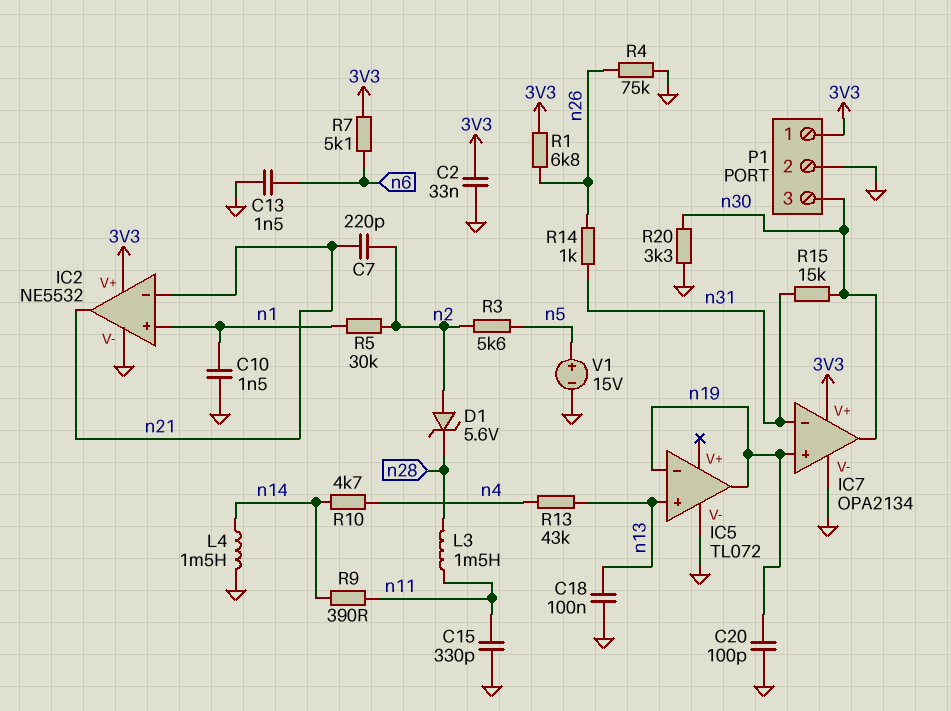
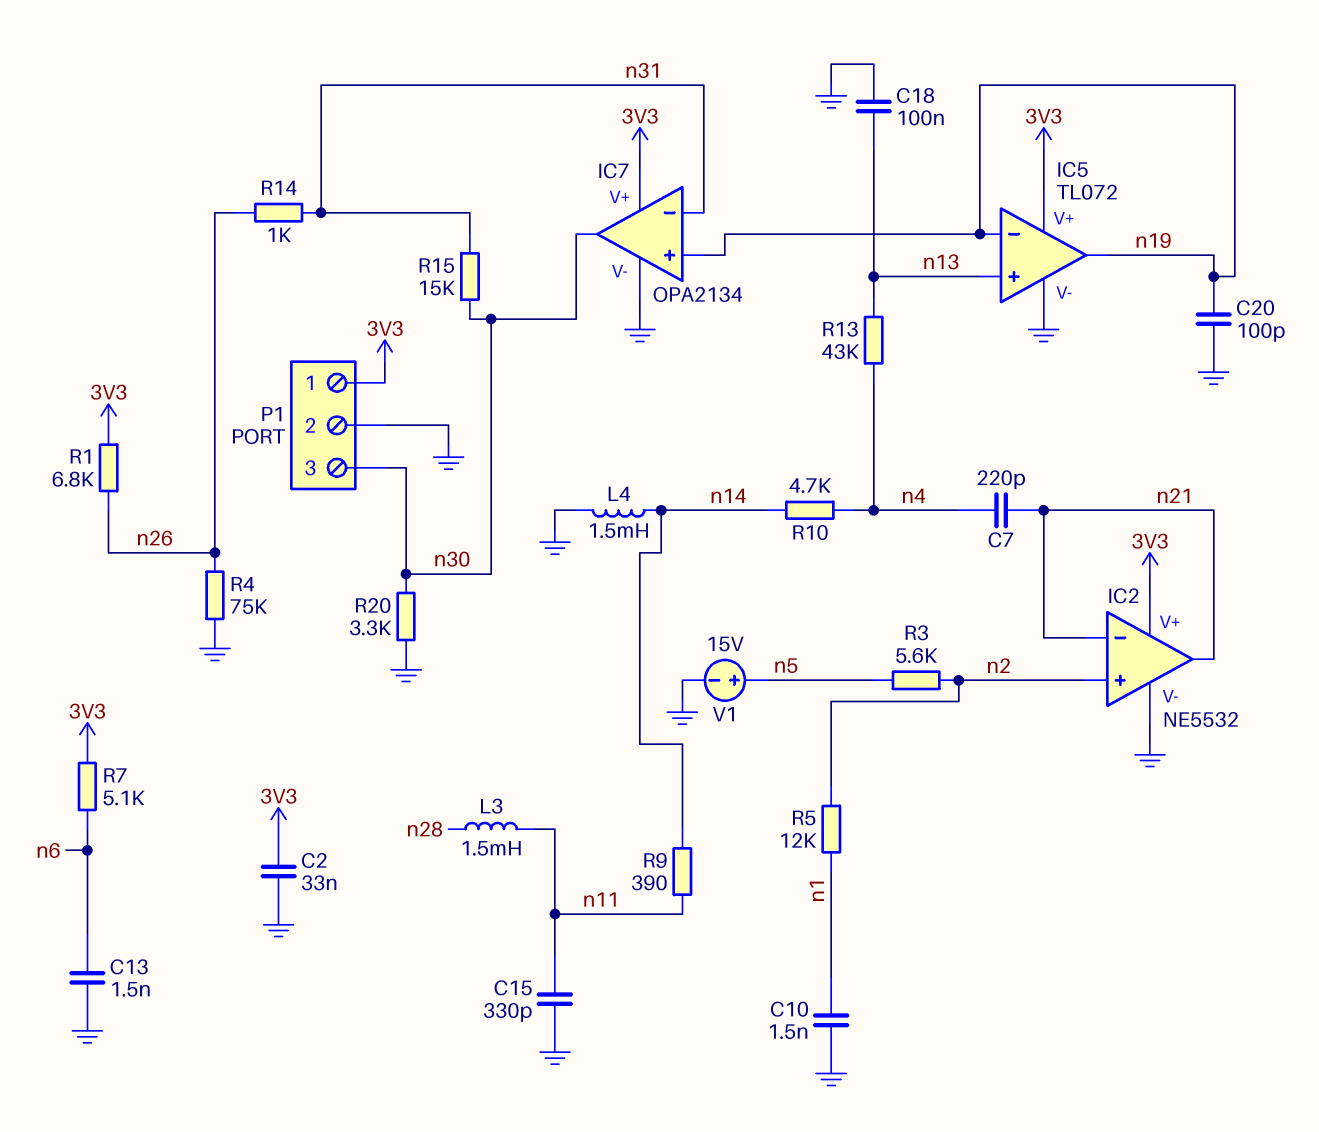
C7: 220pF (n2, n21) -> 220pF (n4, n21)
D1: zener 5.6V (A n2, K n28) -> none
IC2 pin in+: n1 -> n2
IC5 pin V+: none -> 3V3
R5: 30k (n1, n2) -> 12k (n1, n2)

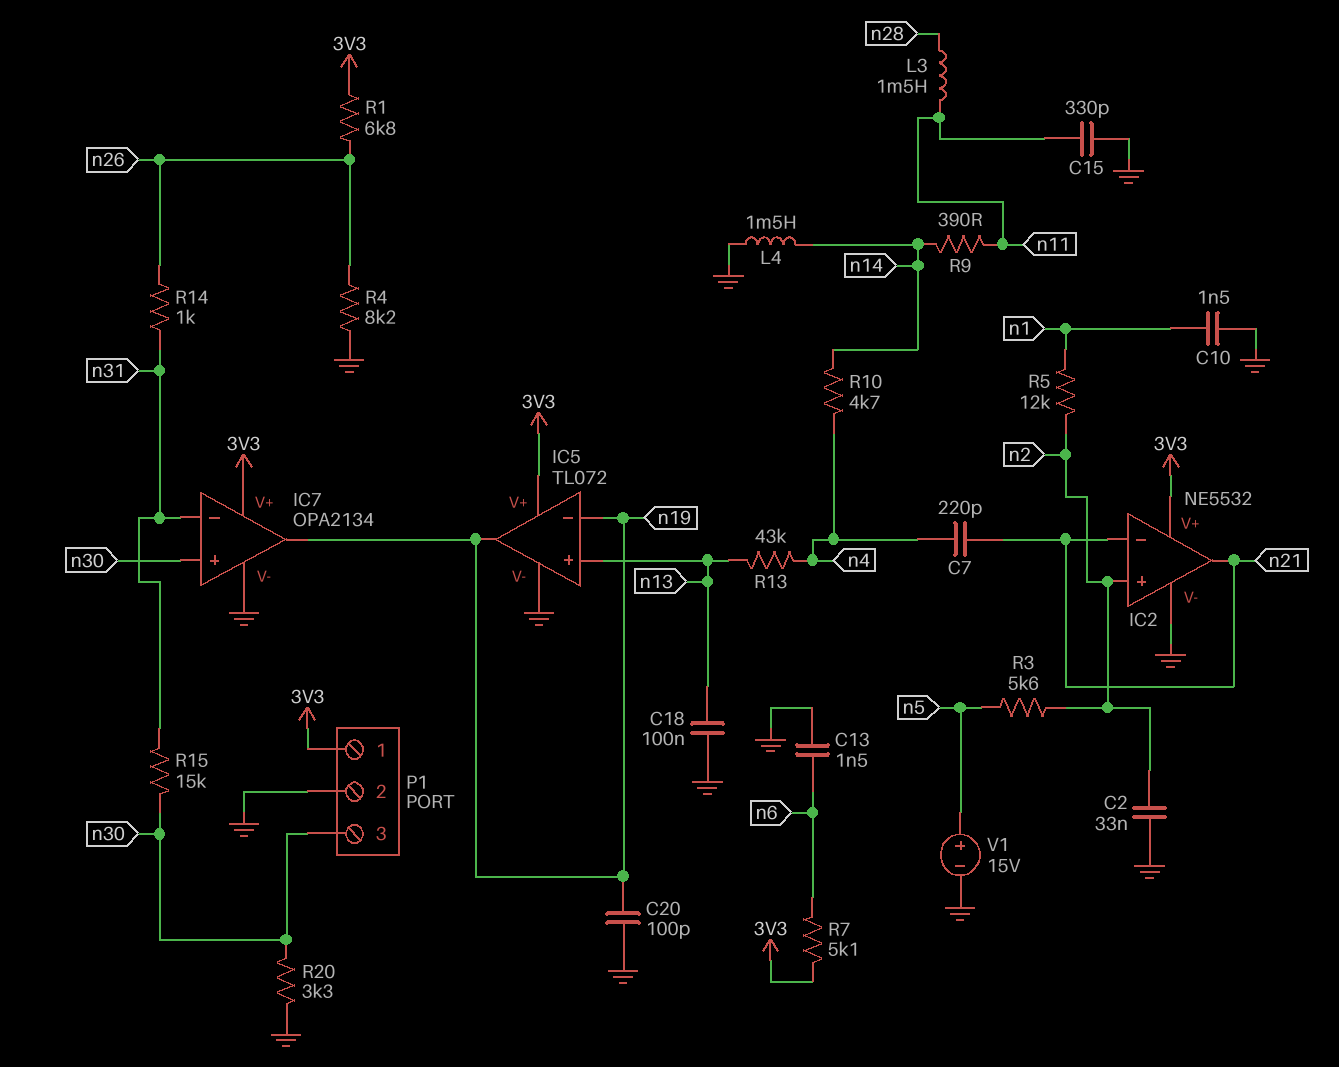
C2: 33nF (3V3, GND) -> 33nF (GND, n2)
IC7 pin in+: n19 -> n30
IC7 pin out: n30 -> n19
R4: 75k (GND, n26) -> 8.2k (GND, n26)

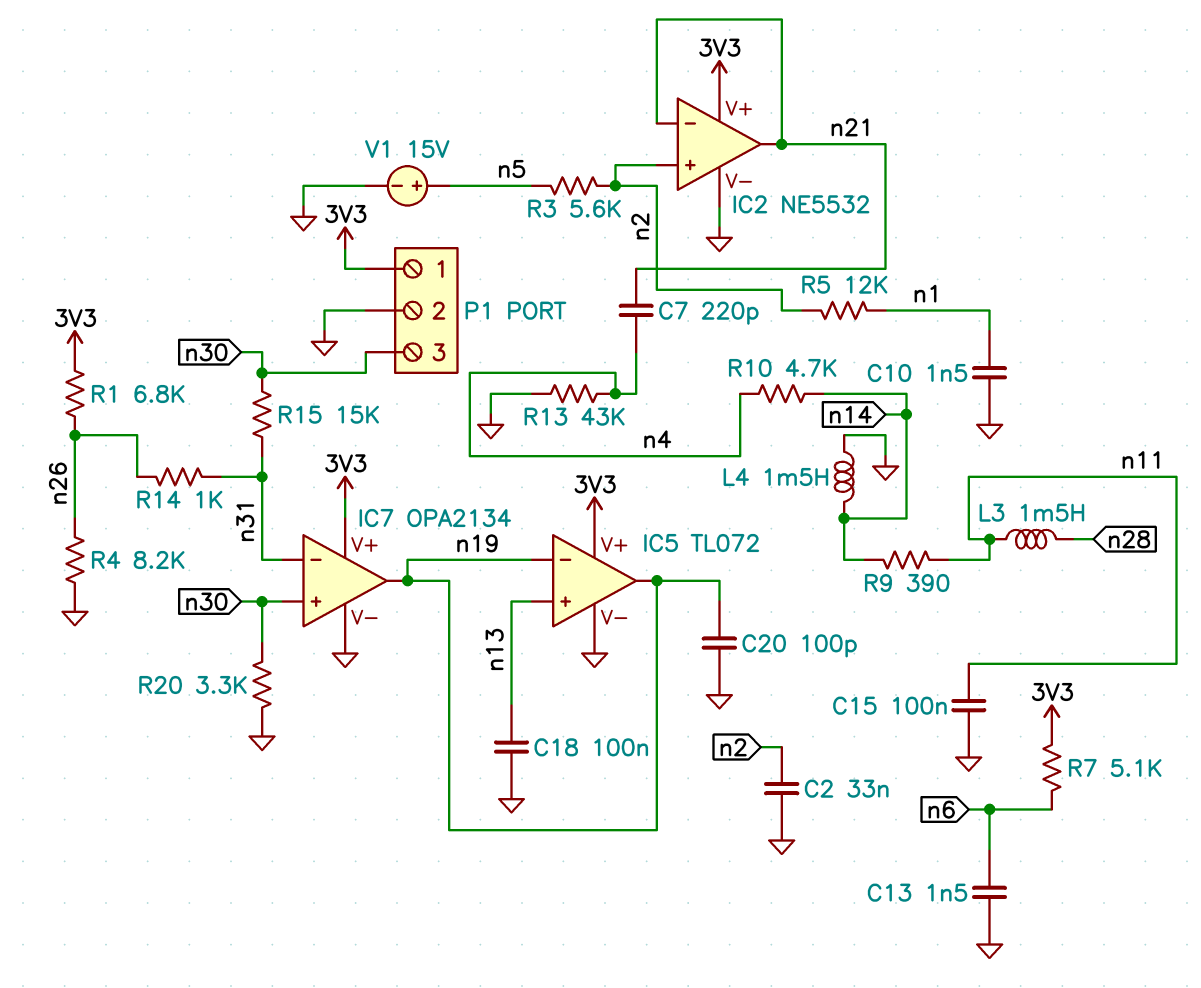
C15: 330pF (GND, n11) -> 100nF (GND, n11)
R13: 43k (n4, n13) -> 43k (GND, n4)

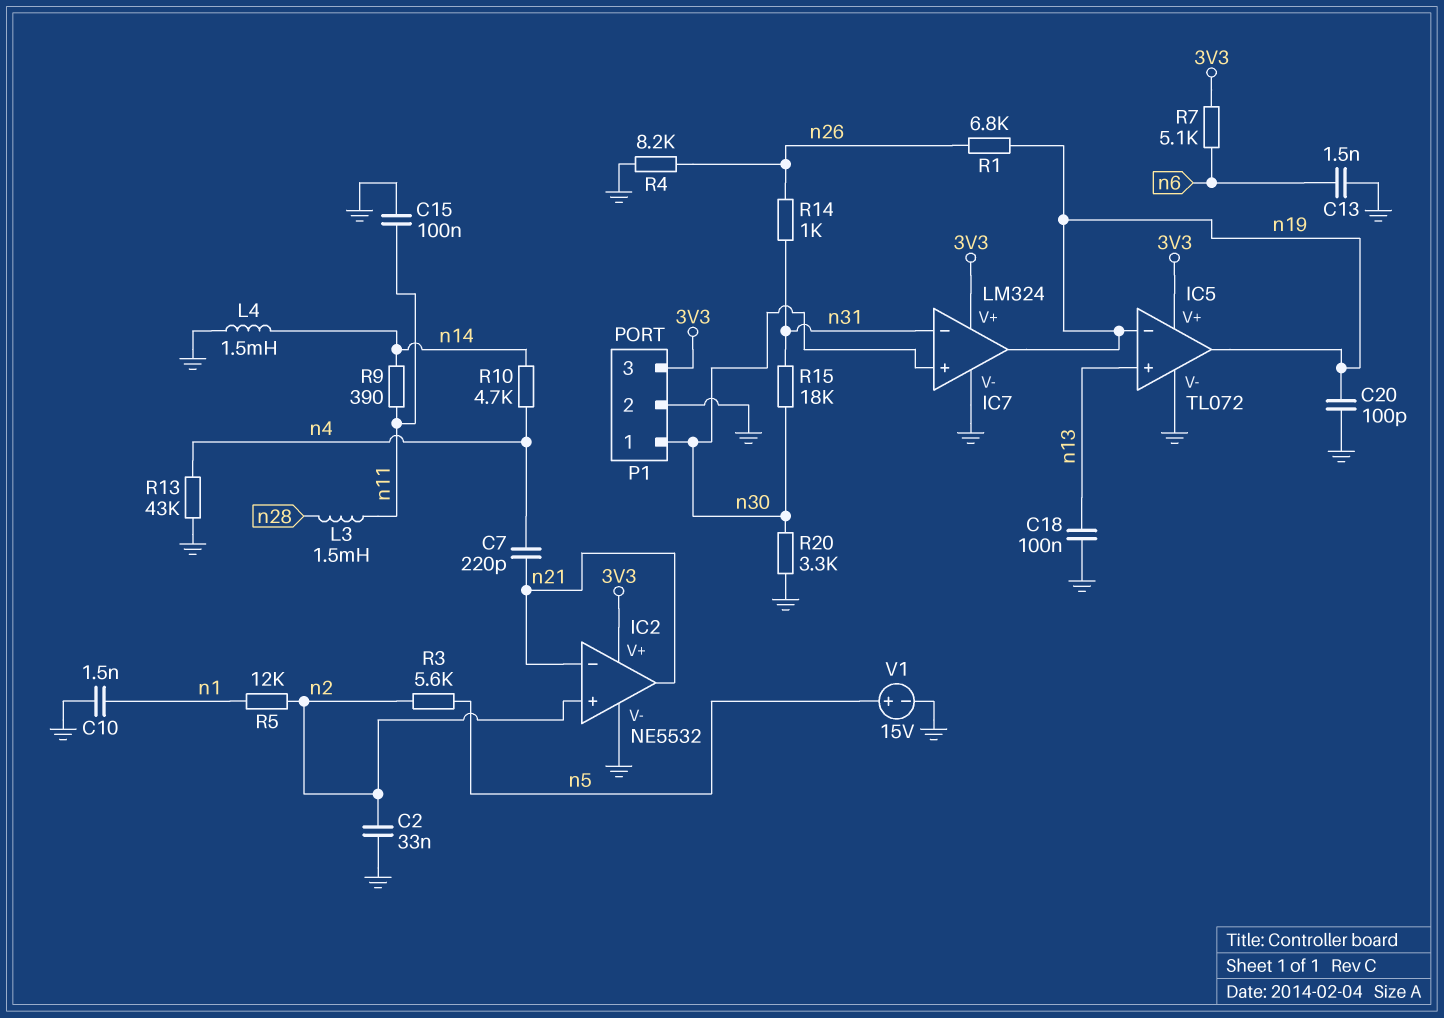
IC7: OPA2134 -> LM324
P1 pin 1: 3V3 -> n30
P1 pin 3: n30 -> 3V3
R1: 6.8k (3V3, n26) -> 6.8k (n19, n26)
R15: 15k (n30, n31) -> 18k (n30, n31)

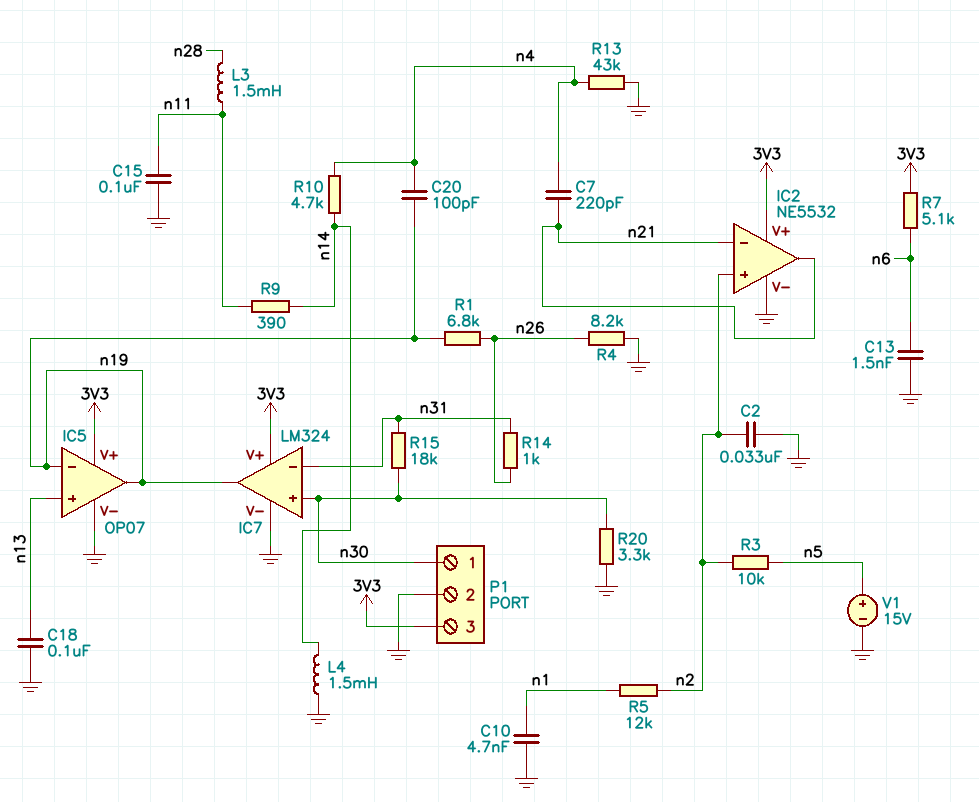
C10: 1.5nF (GND, n1) -> 4.7nF (GND, n1)
C20: 100pF (GND, n19) -> 100pF (n4, n19)
IC5: TL072 -> OP07
R3: 5.6k (n2, n5) -> 10k (n2, n5)

